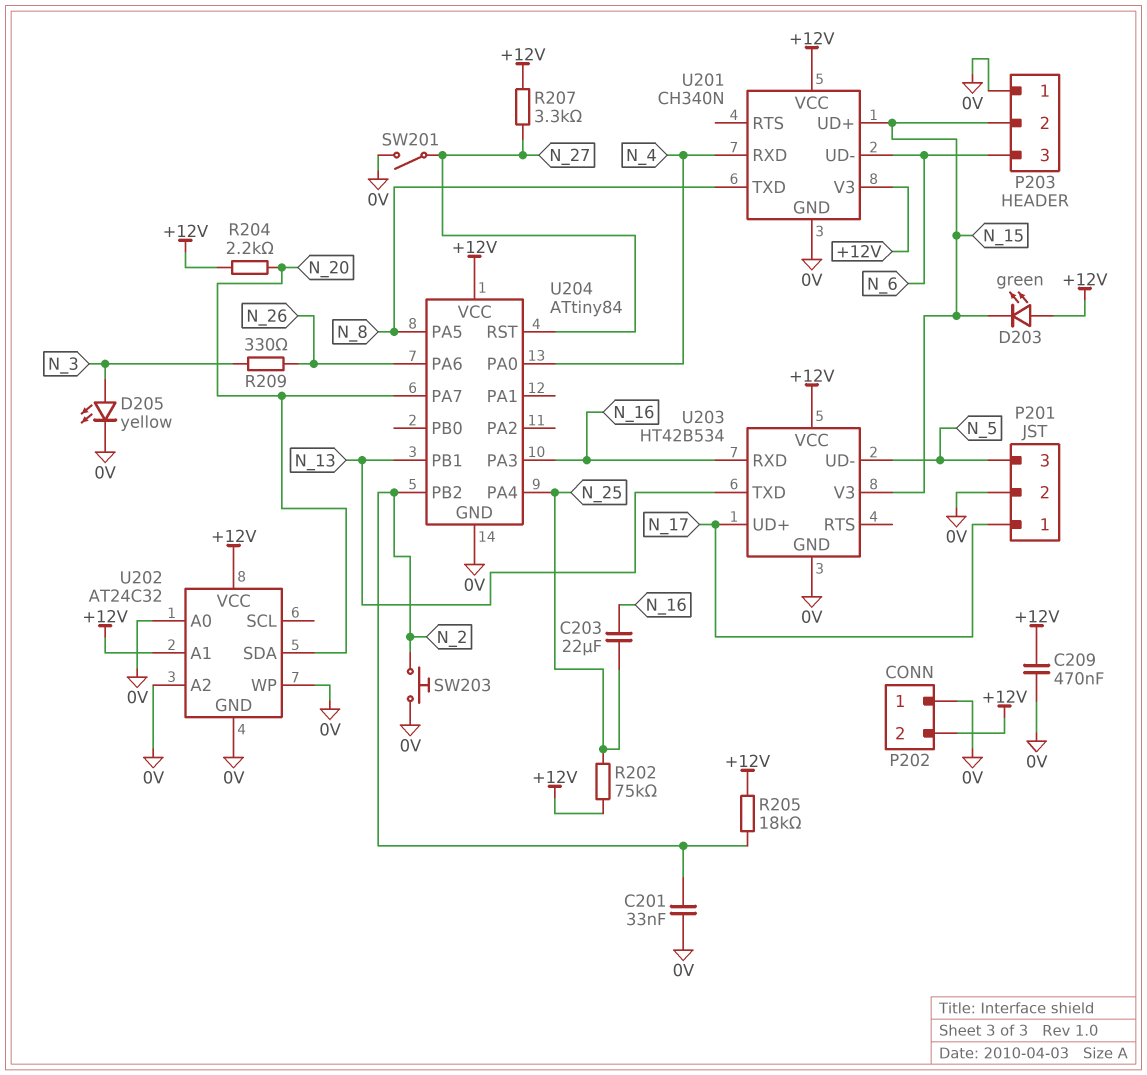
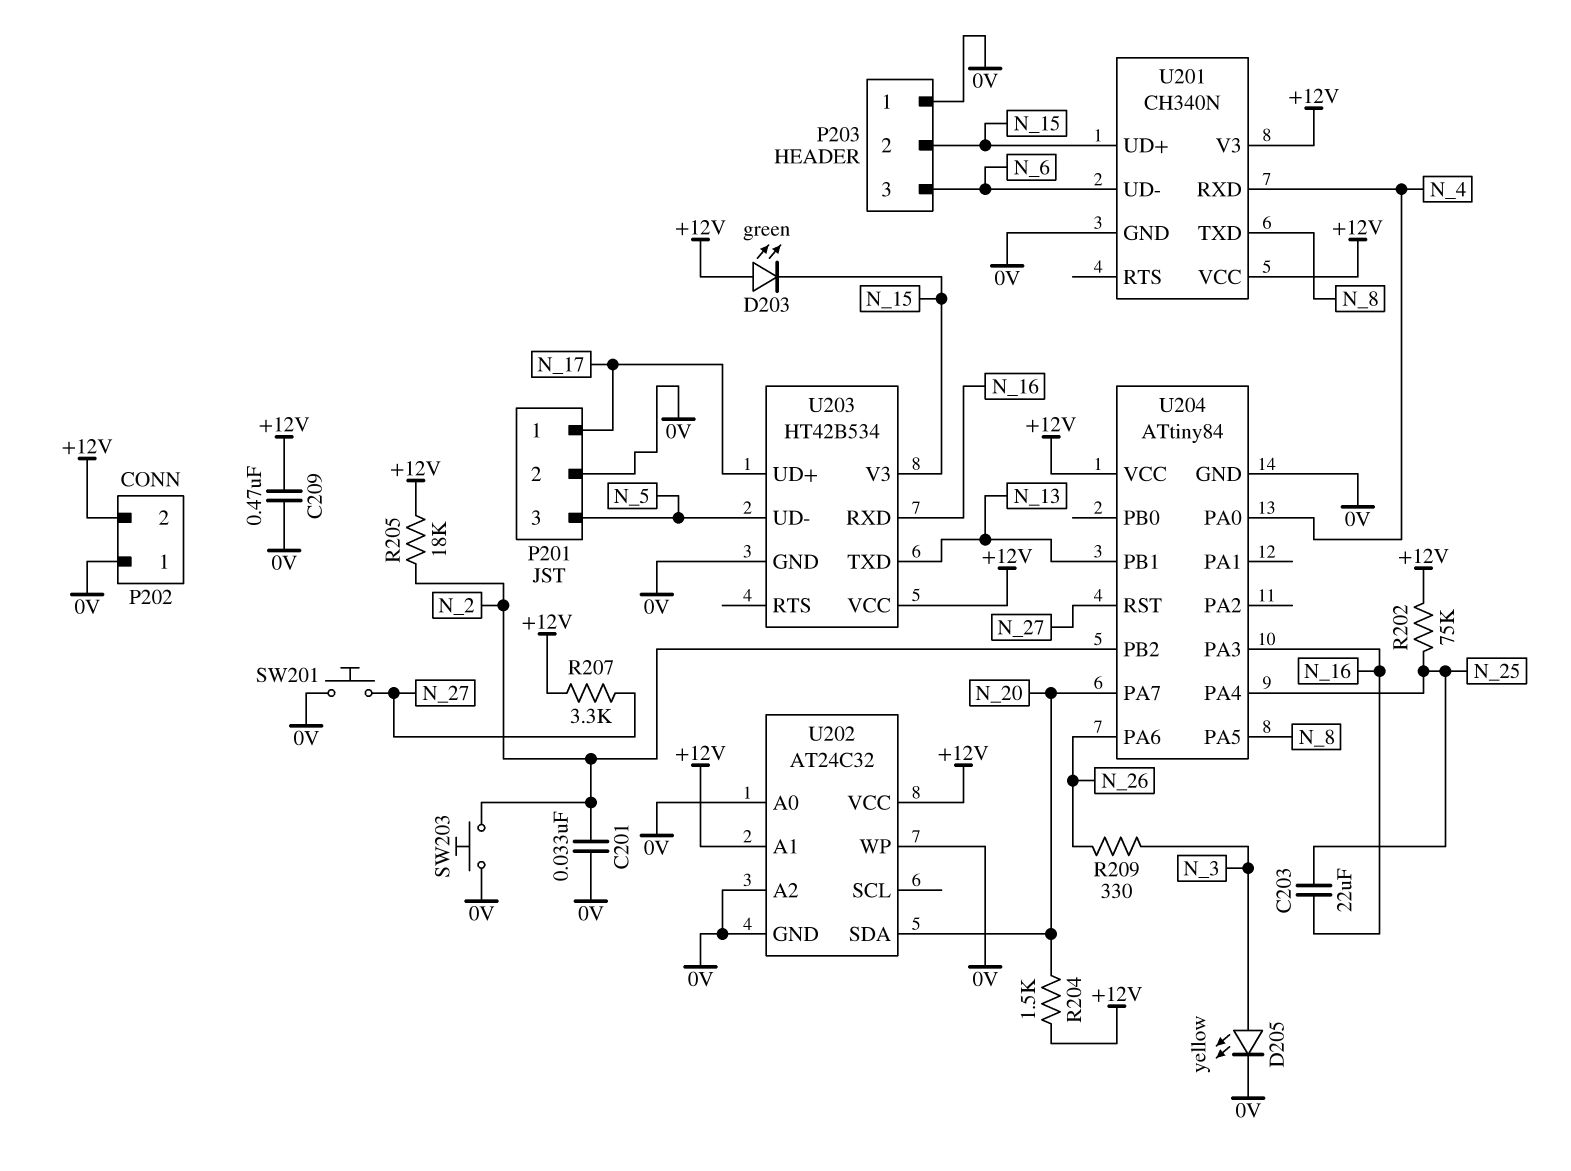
R204: 2.2k (+12V, N_20) -> 1.5k (+12V, N_20)
SW201: switch (0V, N_27) -> button (0V, N_27)

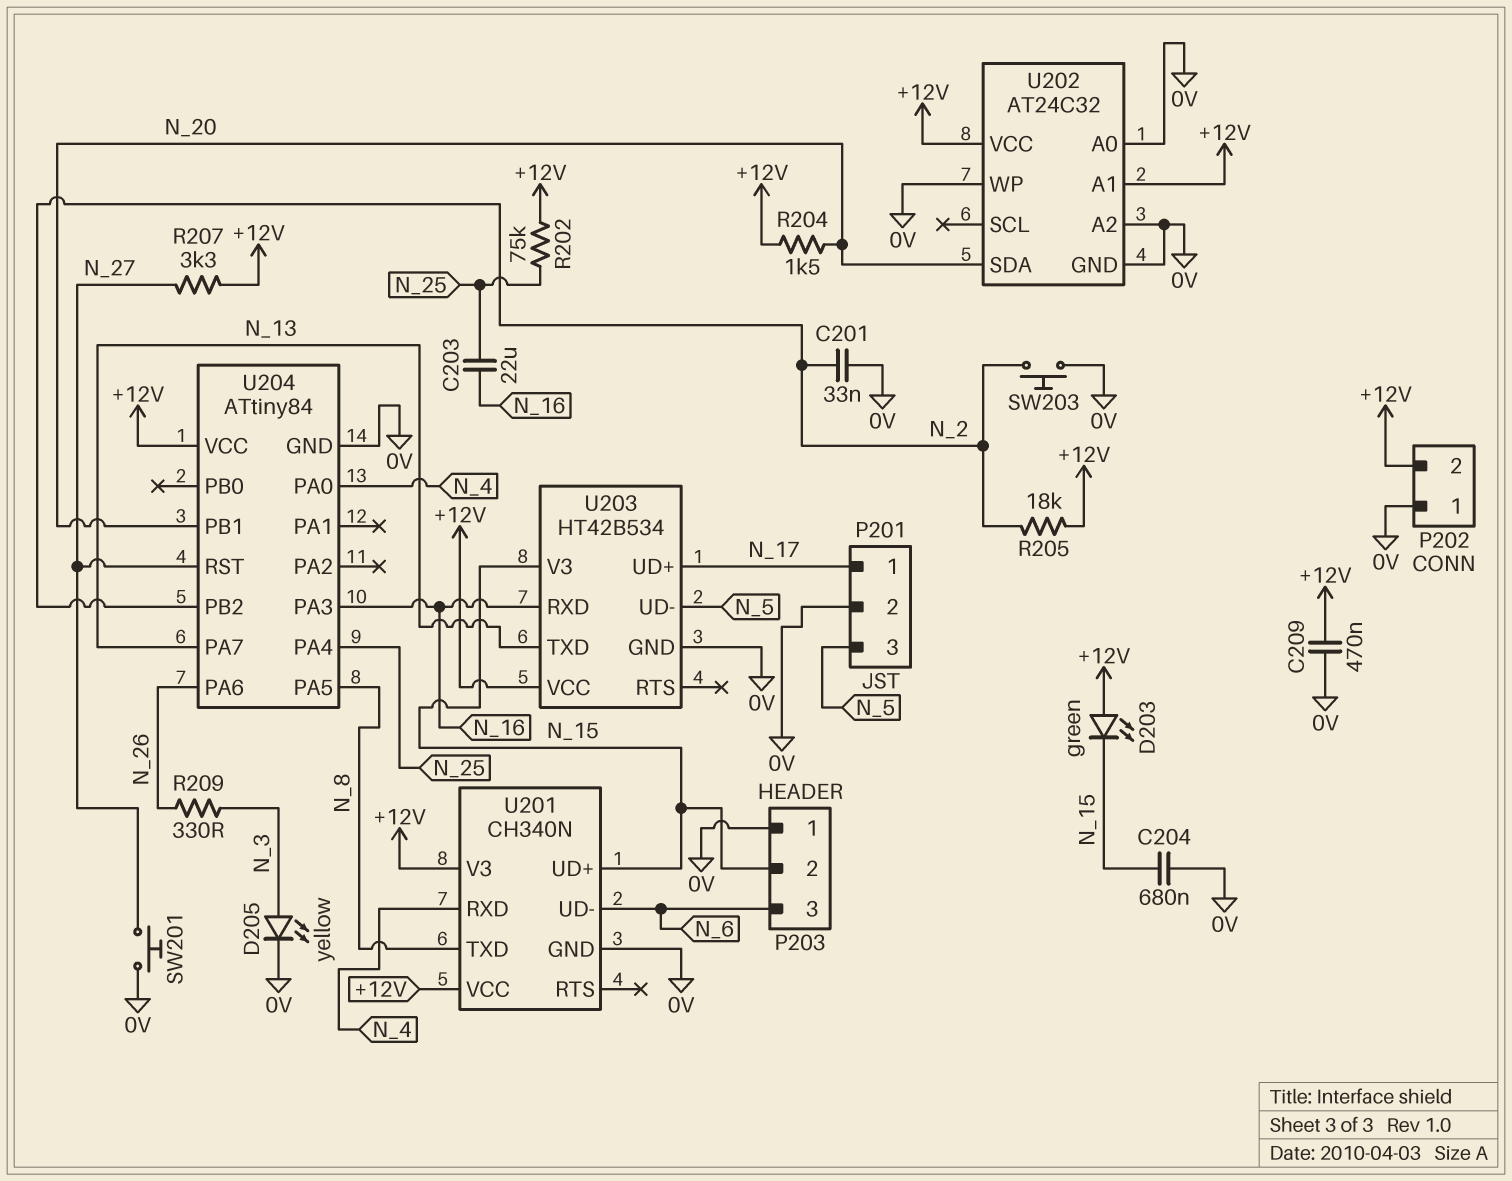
C204: none -> 680nF (0V, N_15)
U204 pin PA7: N_20 -> N_13
U204 pin PB1: N_13 -> N_20

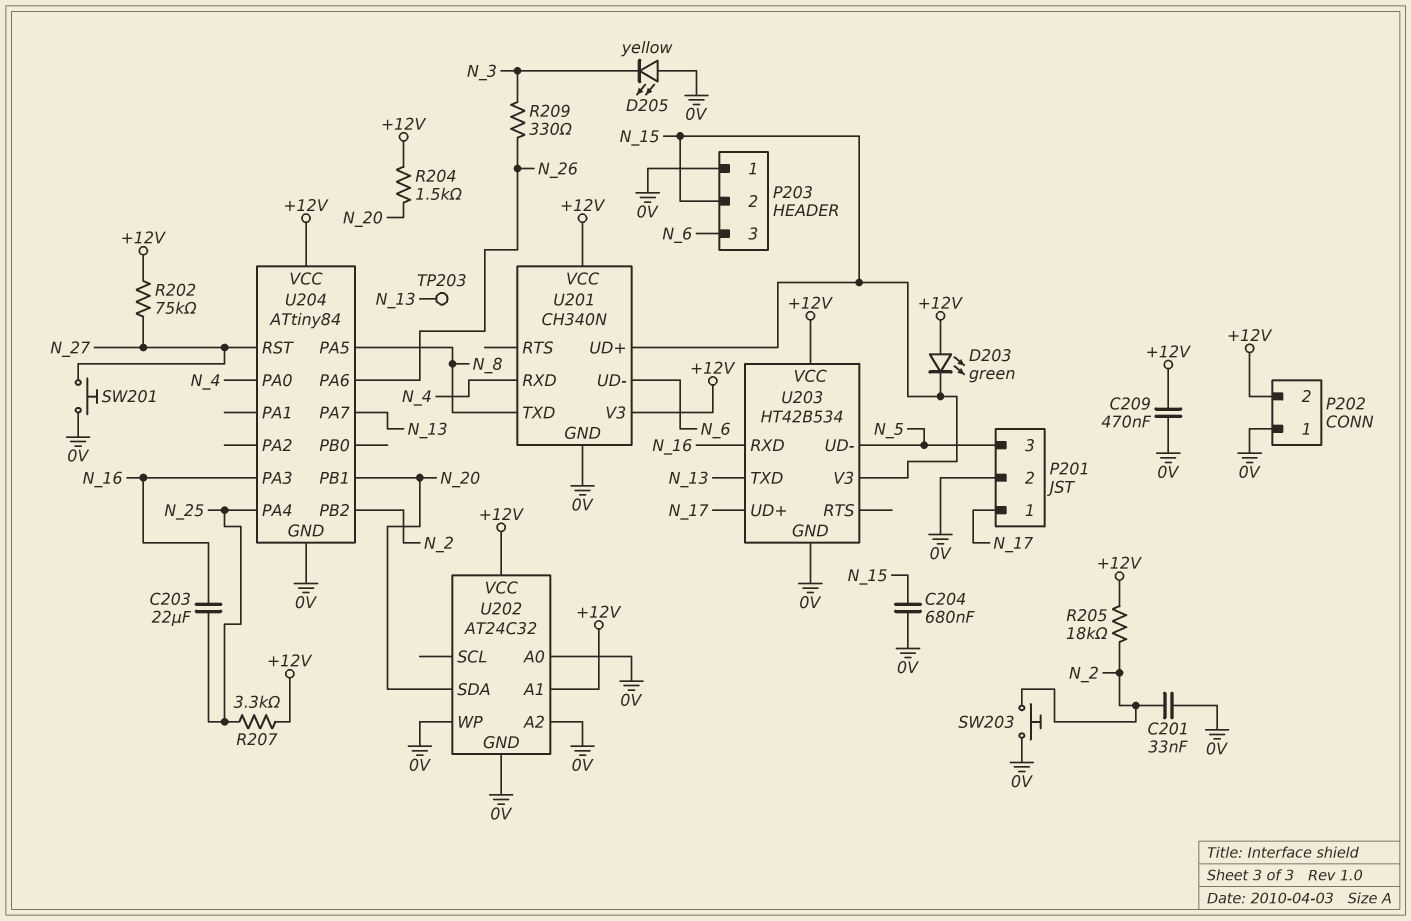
D205: LED yellow (A N_3, K 0V) -> LED yellow (A 0V, K N_3)
R202: 75k (+12V, N_25) -> 75k (+12V, N_27)
R207: 3.3k (+12V, N_27) -> 3.3k (+12V, N_25)
TP203: none -> test point (N_13)

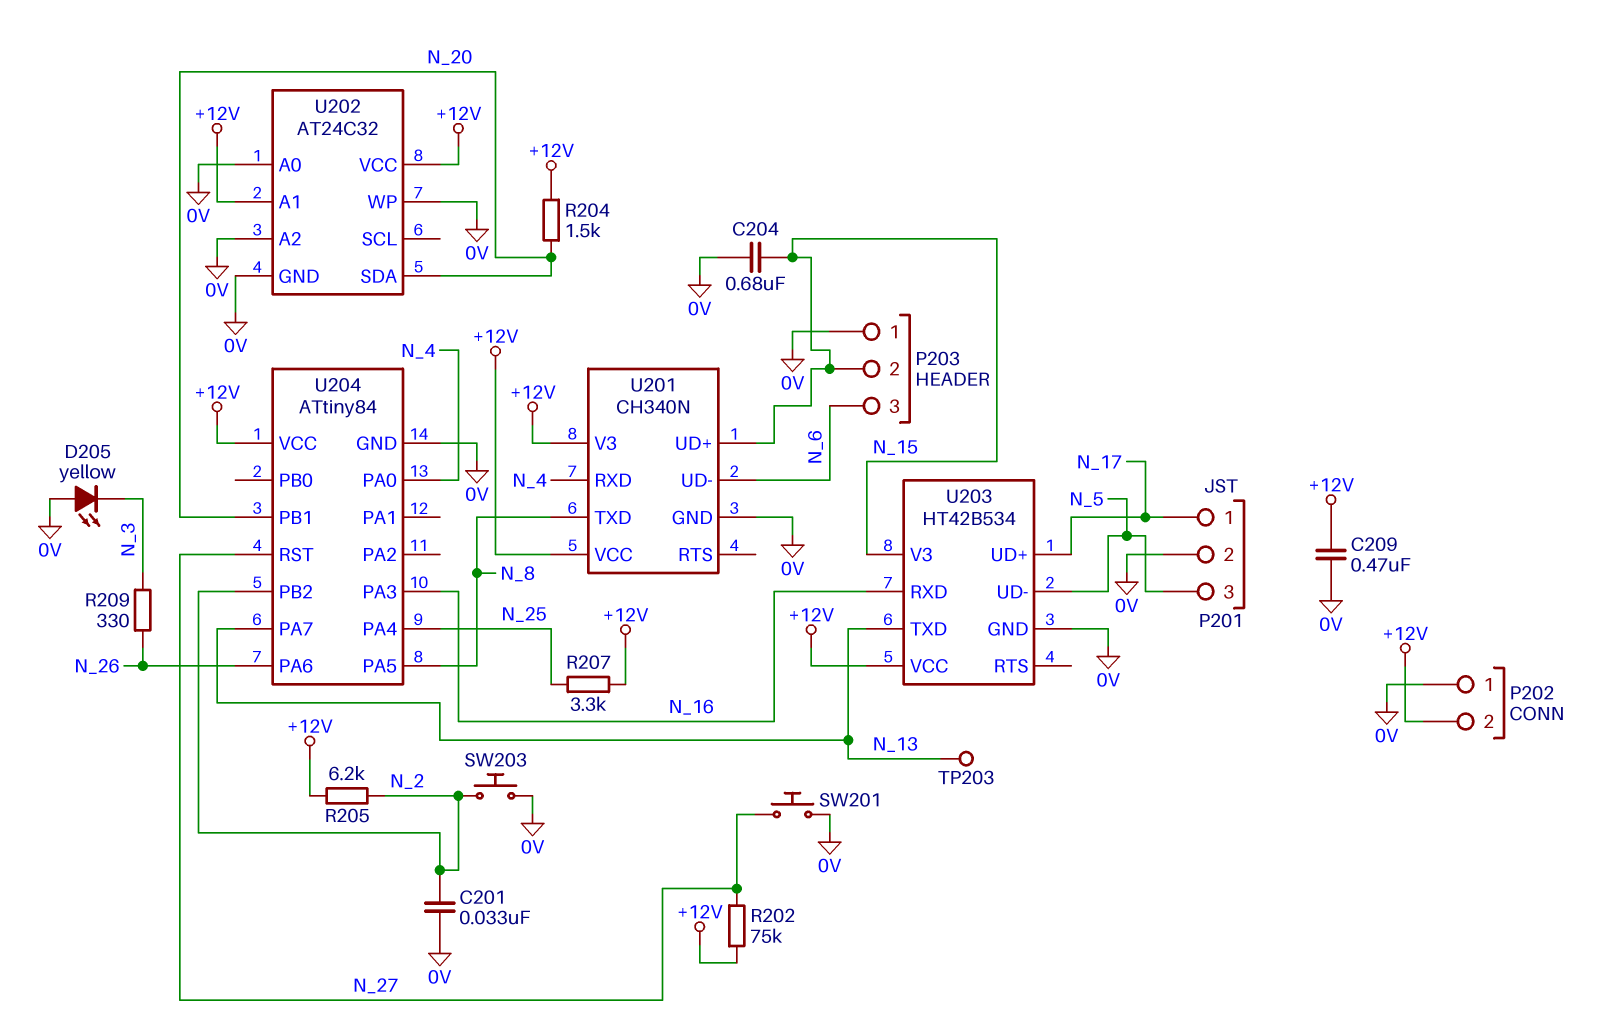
C203: 22uF (N_16, N_25) -> none
D203: LED green (A +12V, K N_15) -> none
R205: 18k (+12V, N_2) -> 6.2k (+12V, N_2)

